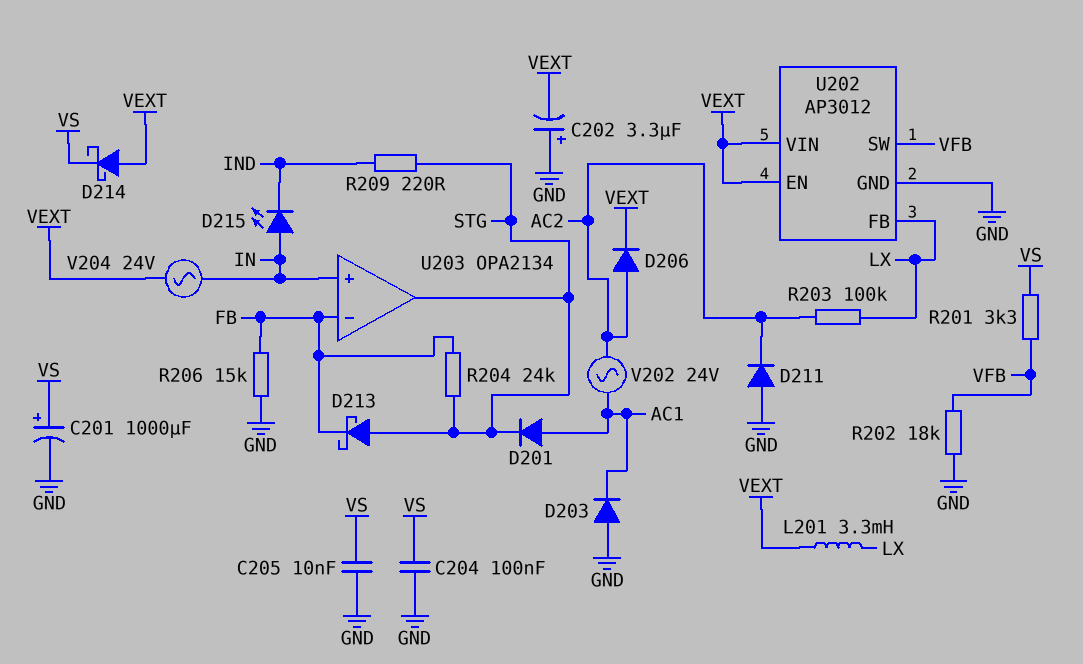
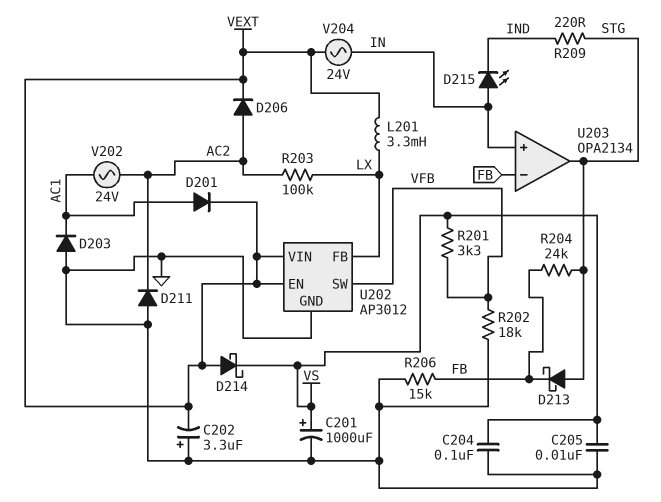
D201: diode (A AC1, K STG) -> diode (A AC1, K VEXT)

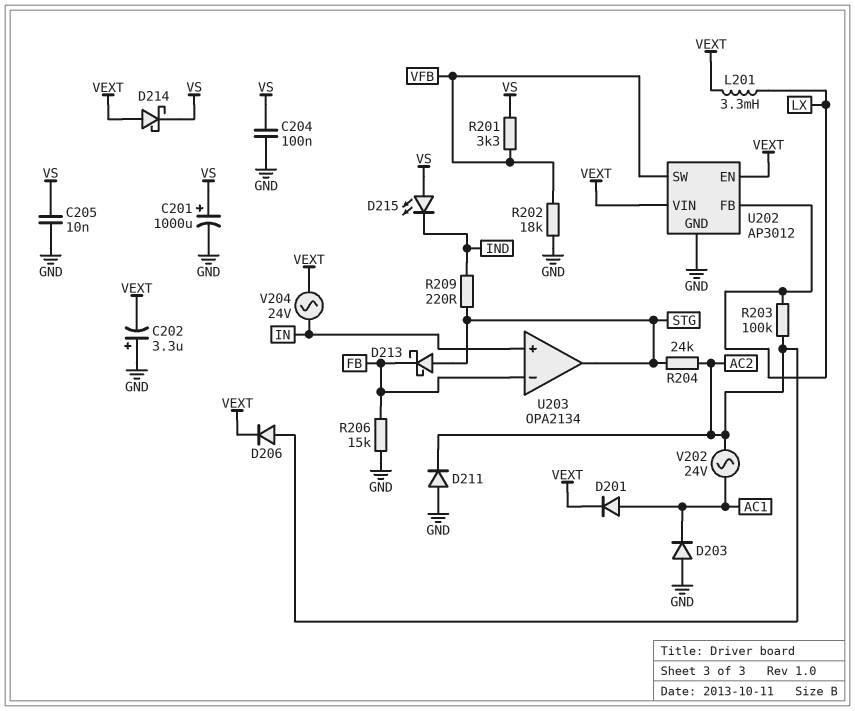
D215: LED (A IN, K IND) -> LED (A VS, K IND)
R204: 24k (FB, STG) -> 24k (AC2, STG)

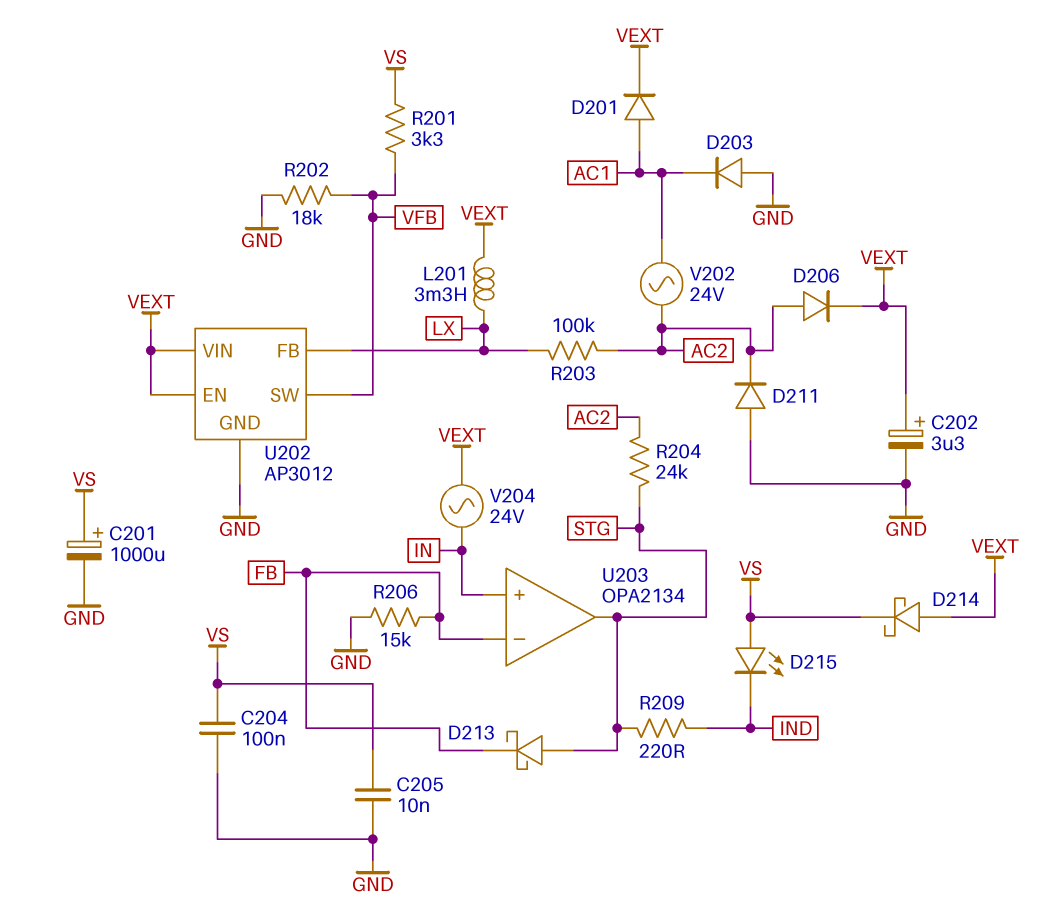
C202: 3.3uF (plus GND, minus VEXT) -> 3.3uF (plus VEXT, minus GND)

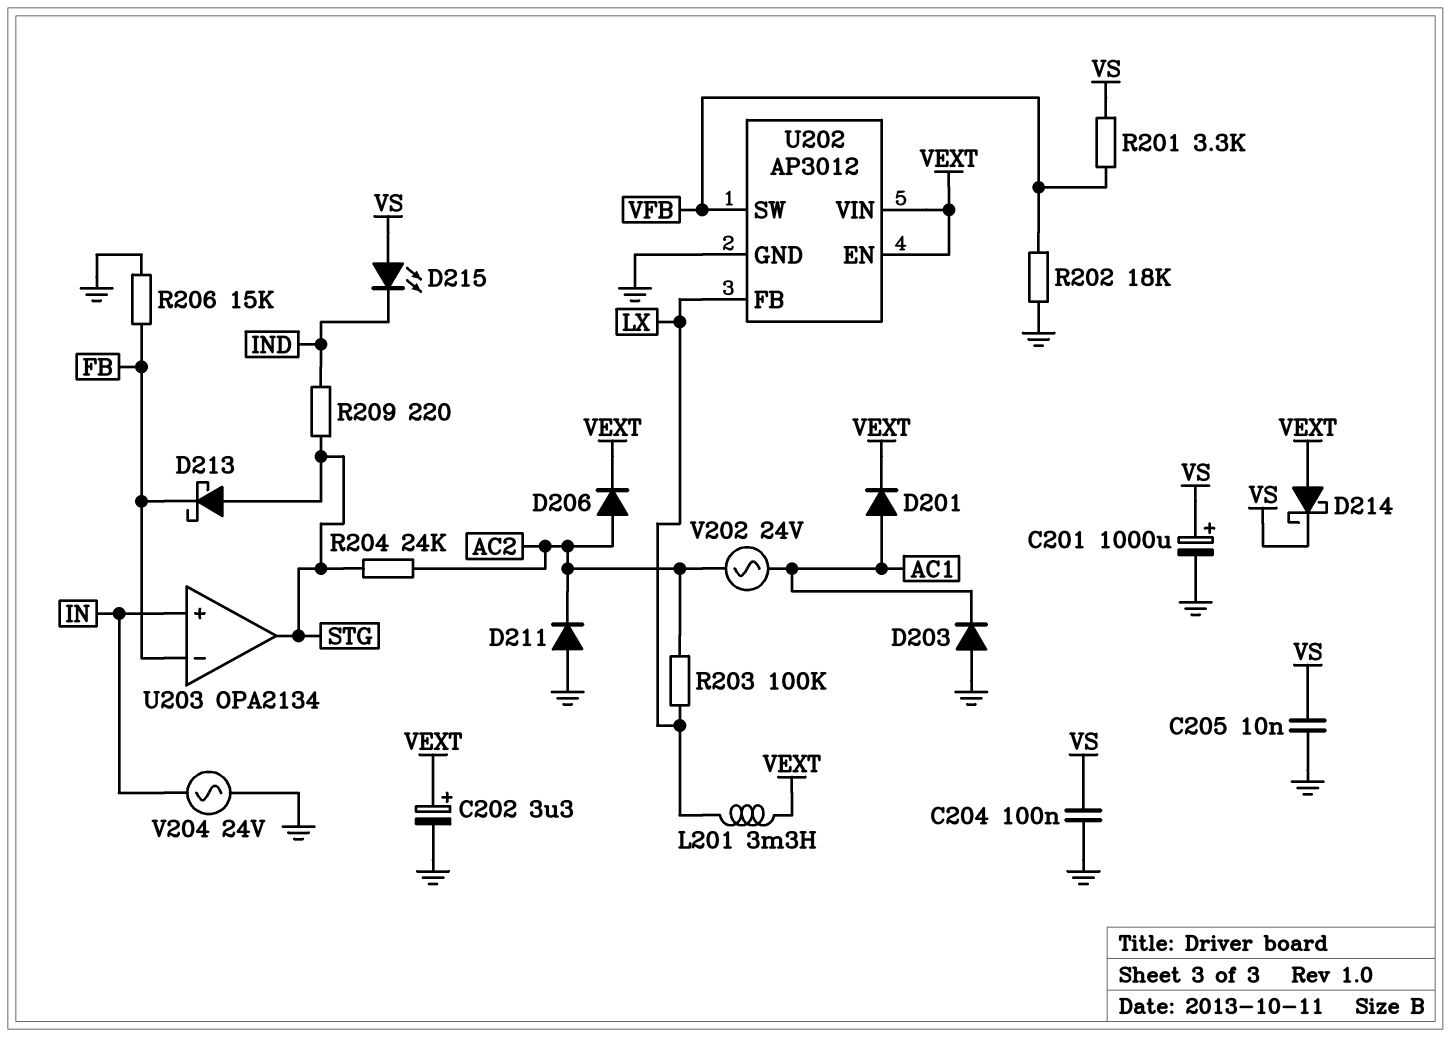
V204: AC 24V (IN, VEXT) -> AC 24V (GND, IN)

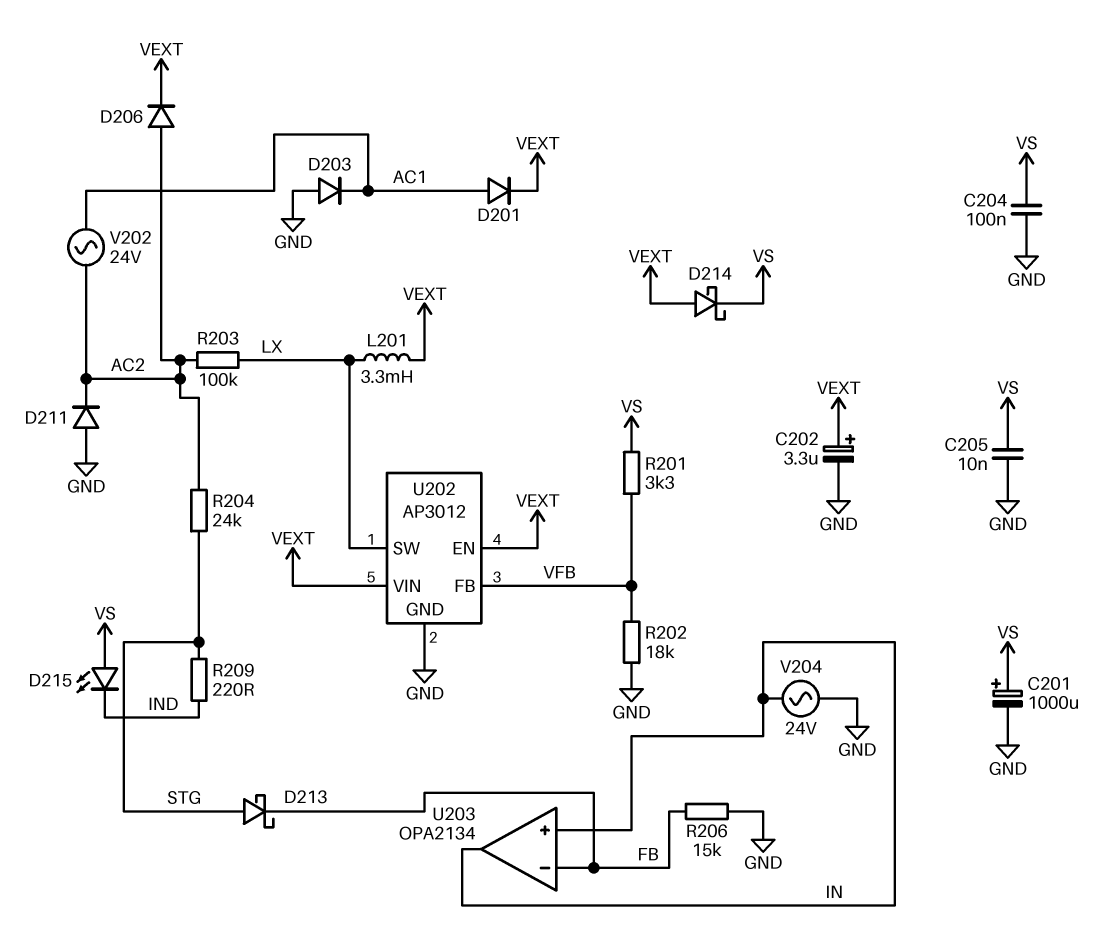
U202 pin FB: LX -> VFB
U202 pin SW: VFB -> LX
U203 pin out: STG -> IN

